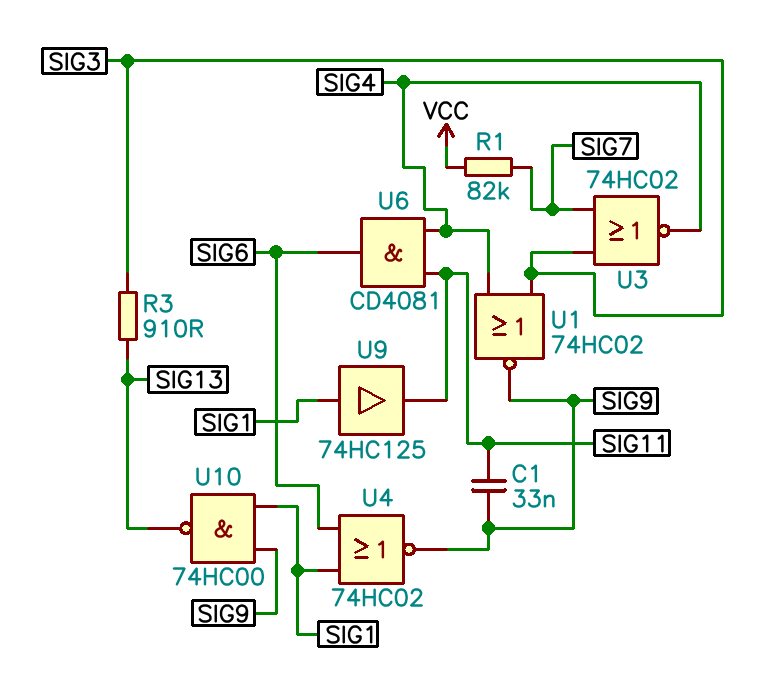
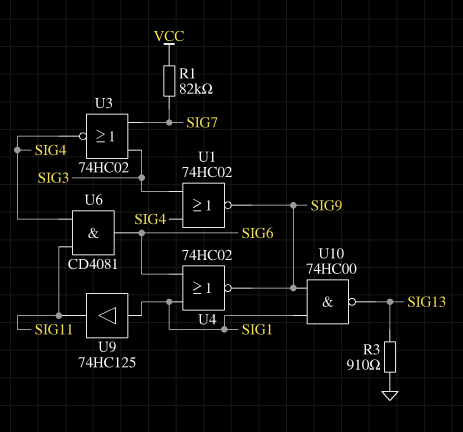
C1: 33nF (SIG9, SIG11) -> none
R3: 910 (SIG3, SIG13) -> 910 (GND, SIG13)

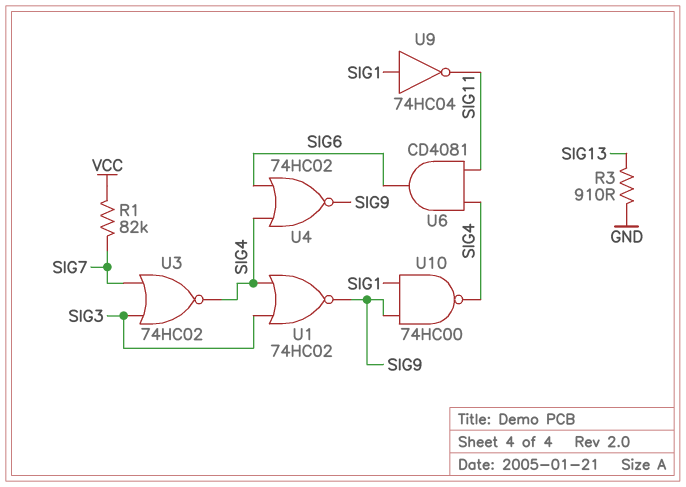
U4: NOR 74HC02 (in SIG1, in SIG6, out SIG9) -> NOR 74HC02 (in SIG4, in SIG6, out SIG9)
U9: buffer 74HC125 (in SIG1, out SIG11) -> NOT 74HC04 (in SIG1, out SIG11)
U10: NAND 74HC00 (in SIG1, in SIG9, out SIG13) -> NAND 74HC00 (in SIG1, in SIG9, out SIG4)

